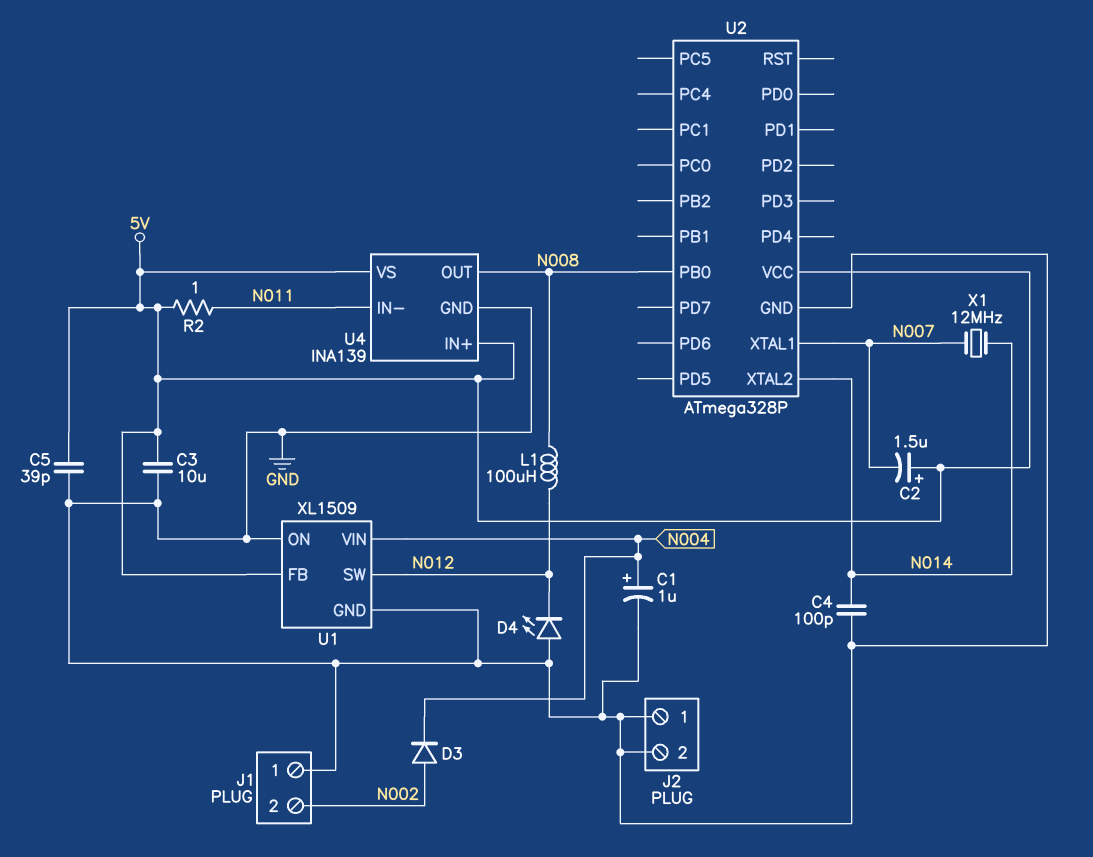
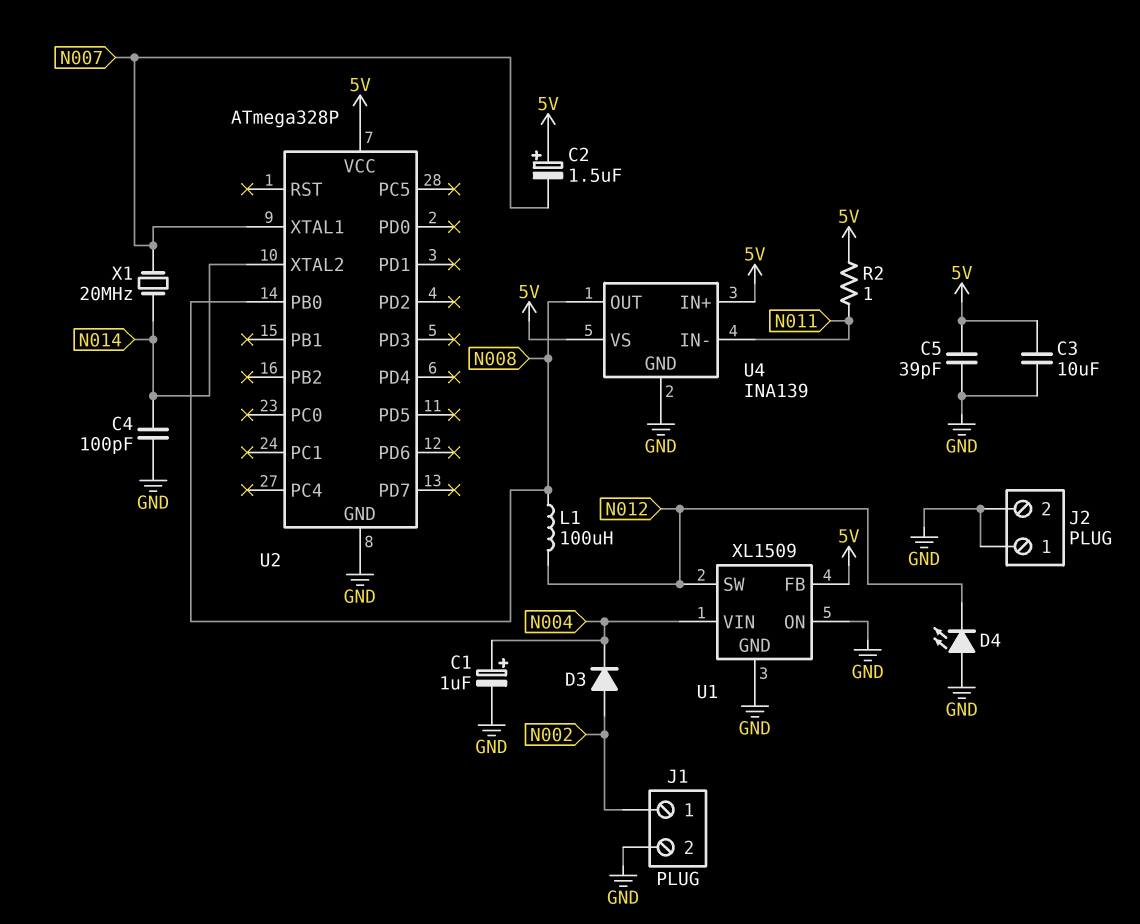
J1 pin 1: GND -> N002
J1 pin 2: N002 -> GND
X1: 12MHz (N007, N014) -> 20MHz (N007, N014)

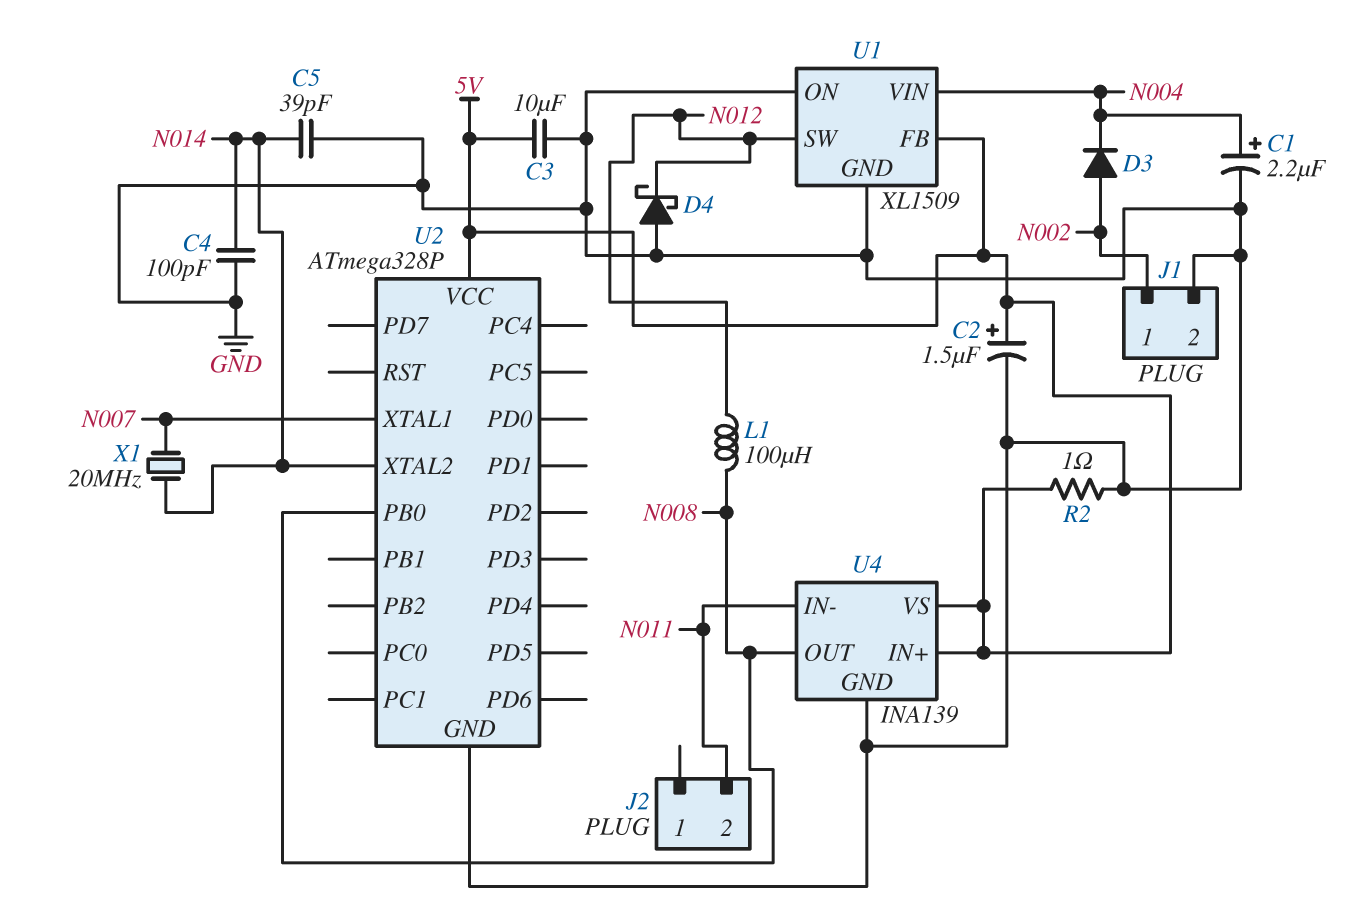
C1: 1uF (plus N004, minus GND) -> 2.2uF (plus N004, minus GND)
C2: 1.5uF (plus 5V, minus N007) -> 1.5uF (plus 5V, minus GND)
C5: 39pF (5V, GND) -> 39pF (GND, N014)
D4: LED (A GND, K N012) -> schottky (A GND, K N012)
J2 pin 1: GND -> none
J2 pin 2: GND -> N011
R2: 1 (5V, N011) -> 1 (5V, GND)

